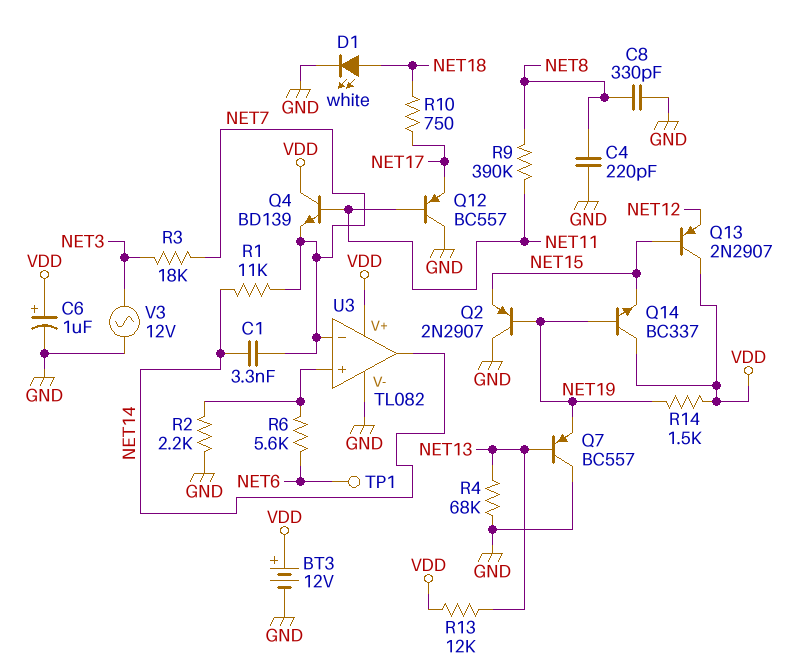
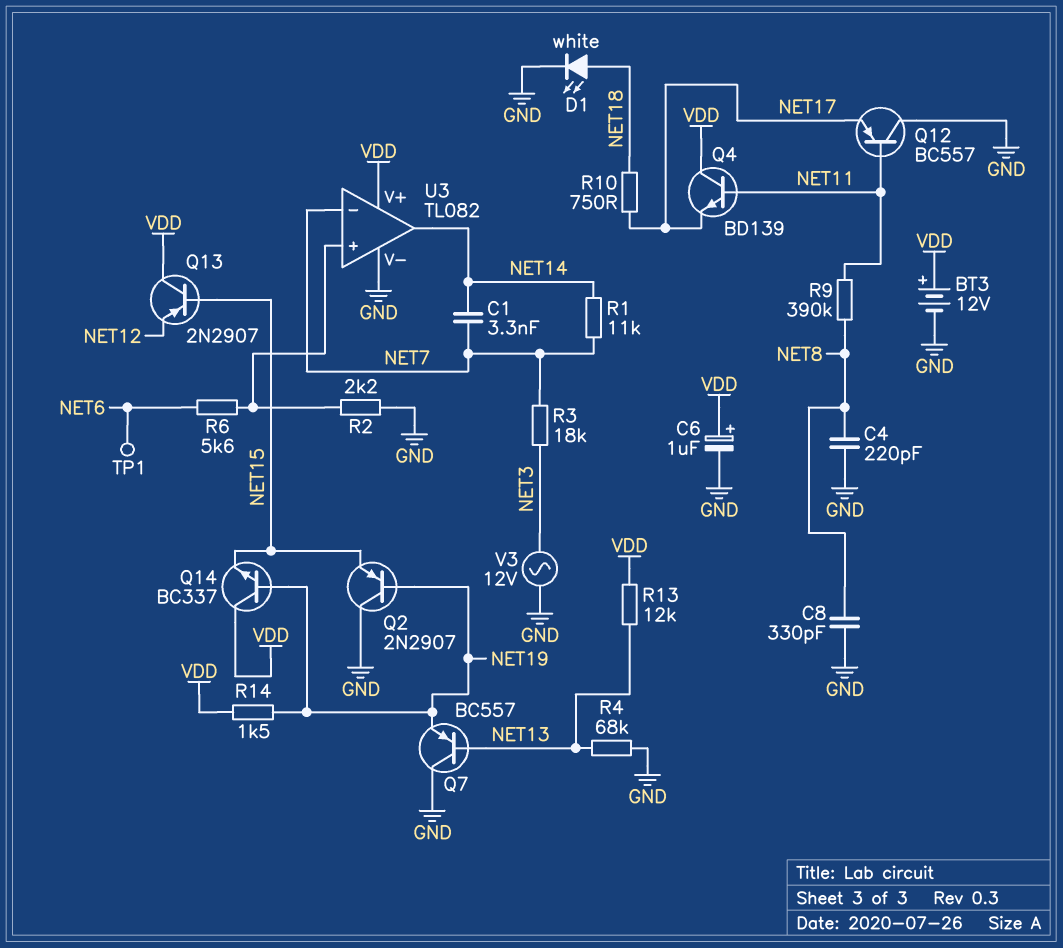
Q4: NPN BD139 (B NET11, C VDD, E NET7) -> NPN BD139 (B NET11, C VDD, E NET17)

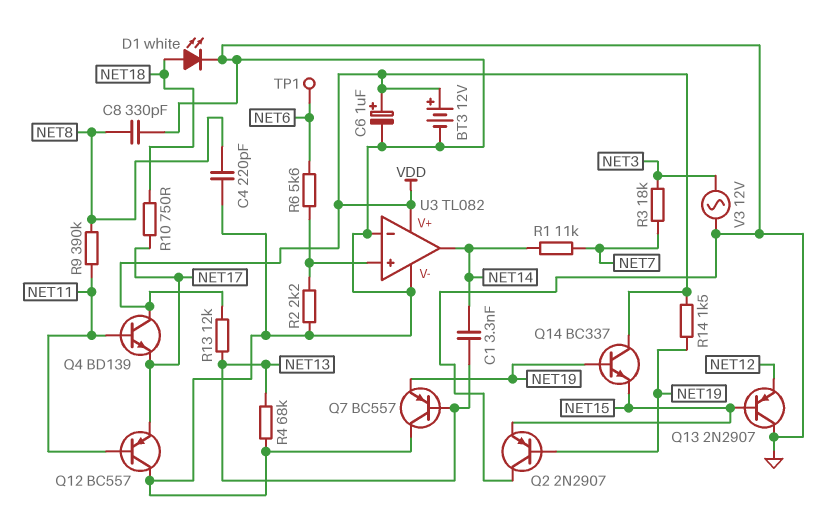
C1: 3.3nF (NET7, NET14) -> 3.3nF (NET13, NET14)
Q13: PNP 2N2907 (B NET15, C VDD, E NET12) -> PNP 2N2907 (B NET15, C GND, E NET12)
U3 pin in-: NET7 -> GND

